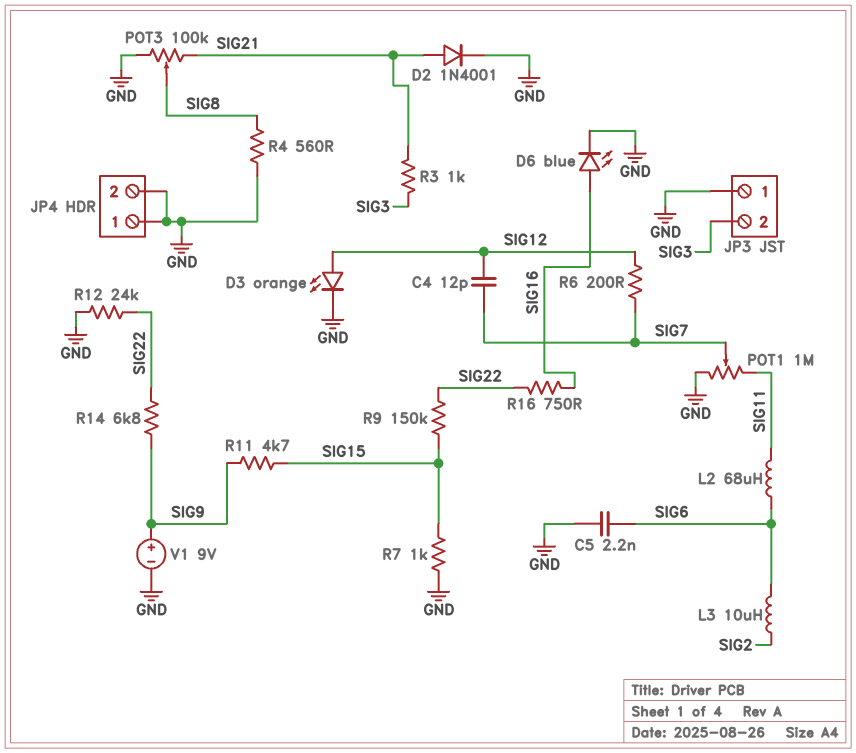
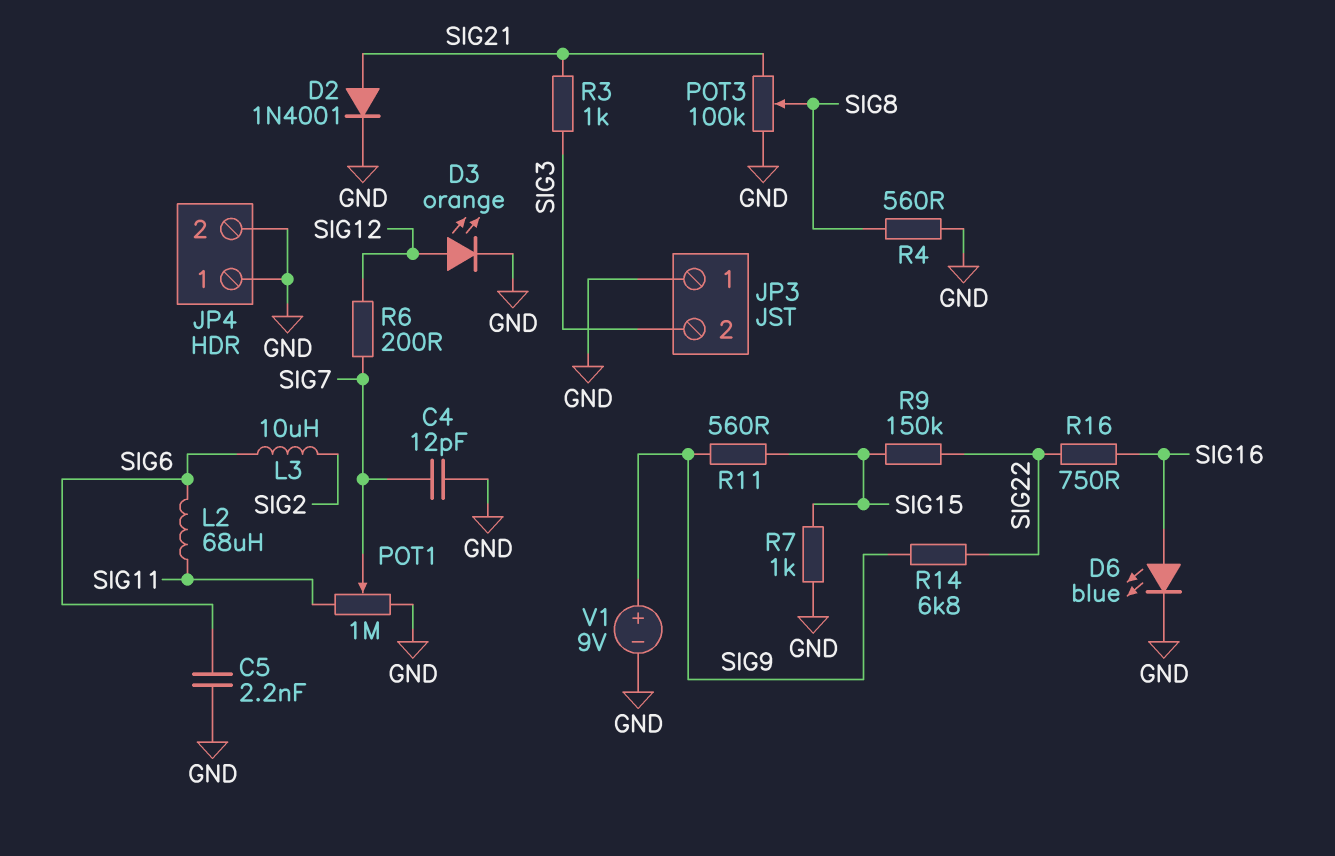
C4: 12pF (SIG7, SIG12) -> 12pF (GND, SIG7)
R11: 4.7k (SIG9, SIG15) -> 560 (SIG9, SIG15)
R12: 24k (GND, SIG22) -> none

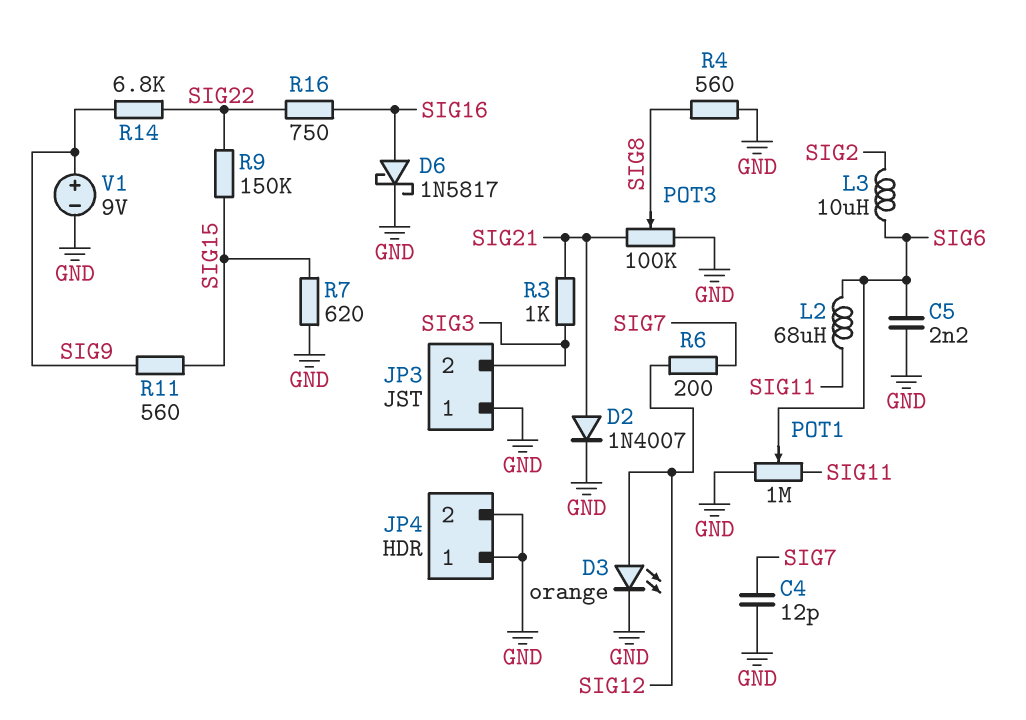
D2: diode 1N4001 (A SIG21, K GND) -> diode 1N4007 (A SIG21, K GND)
D6: LED blue (A SIG16, K GND) -> schottky 1N5817 (A SIG16, K GND)
POT1: 1M (GND, SIG11, wiper SIG7) -> 1M (GND, SIG11, wiper SIG6)
R7: 1k (GND, SIG15) -> 620 (GND, SIG15)

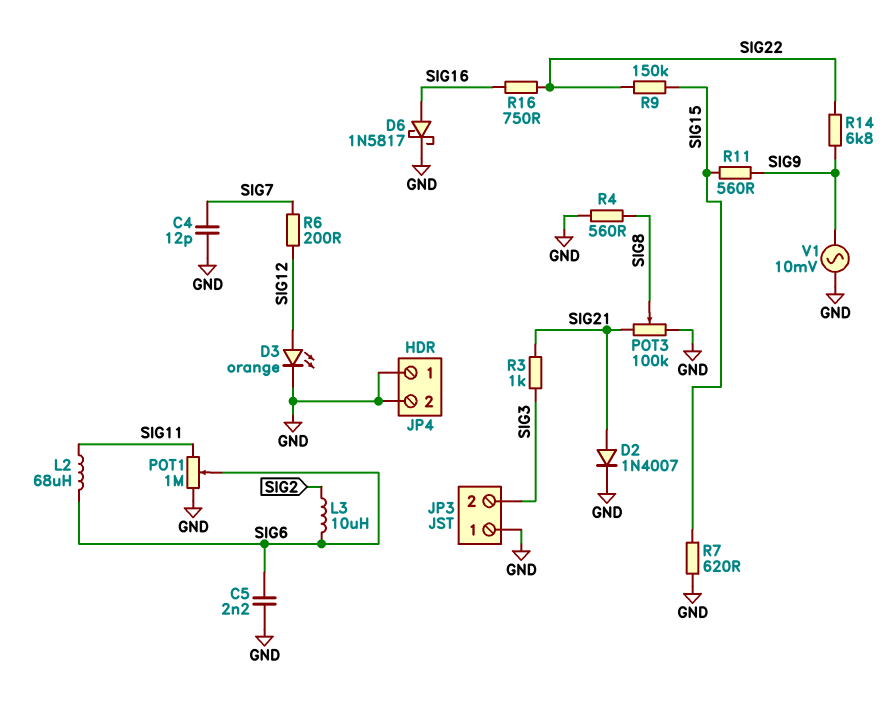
V1: 9V (plus SIG9, minus GND) -> AC 10mV (GND, SIG9)

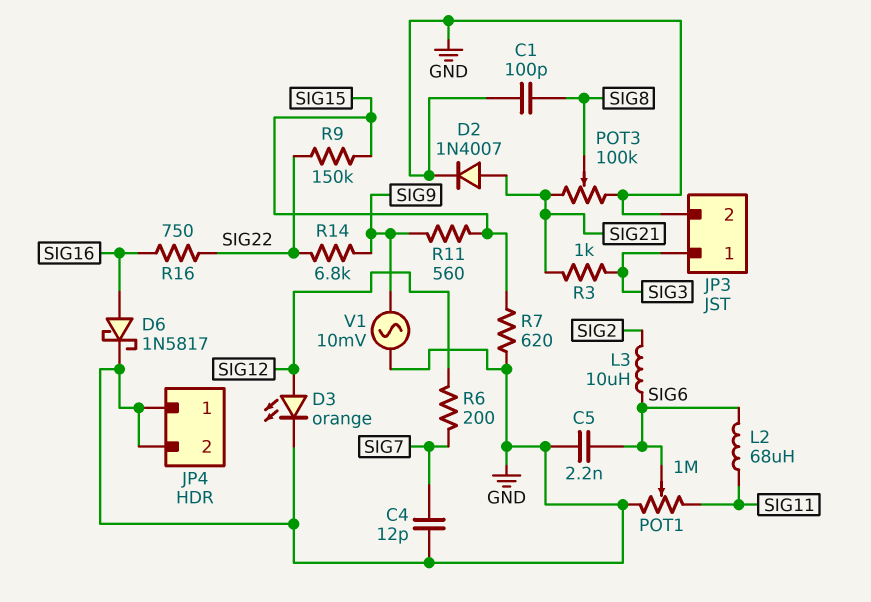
C1: none -> 100pF (GND, SIG8)
JP3 pin 1: GND -> SIG3
JP3 pin 2: SIG3 -> GND
R4: 560 (GND, SIG8) -> none

